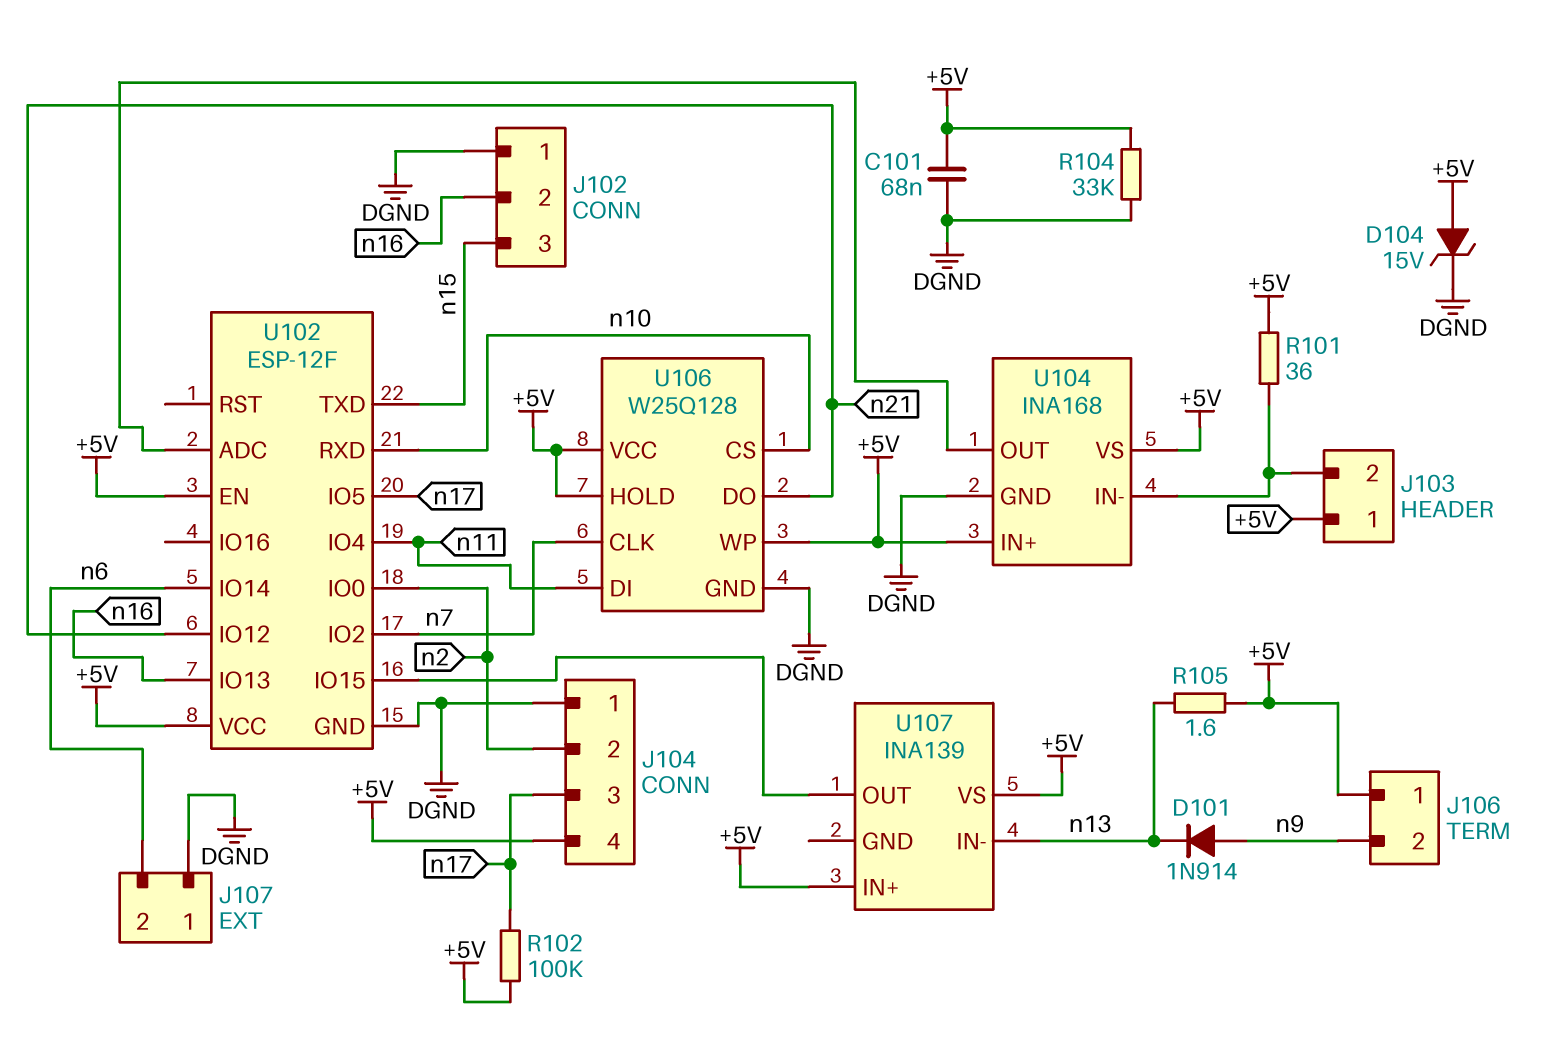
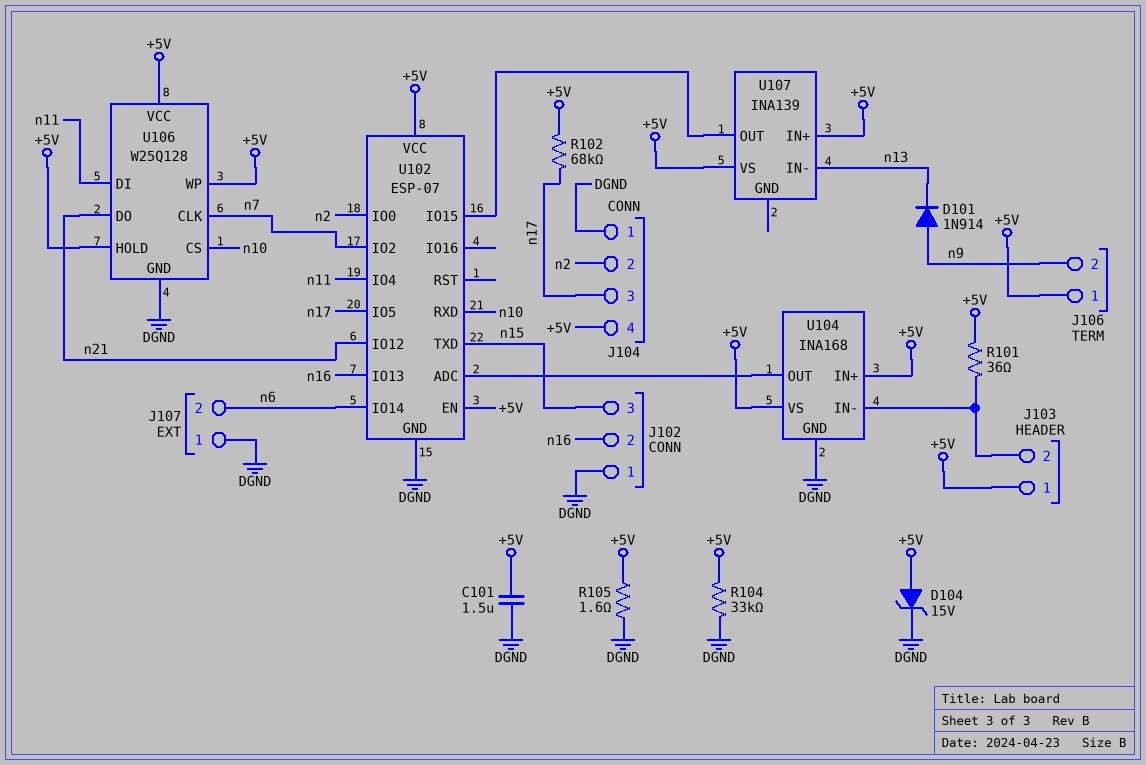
C101: 68nF (+5V, DGND) -> 1.5uF (+5V, DGND)
R102: 100k (+5V, n17) -> 68k (+5V, n17)
R105: 1.6 (+5V, n13) -> 1.6 (+5V, DGND)
U102: ESP-12F -> ESP-07

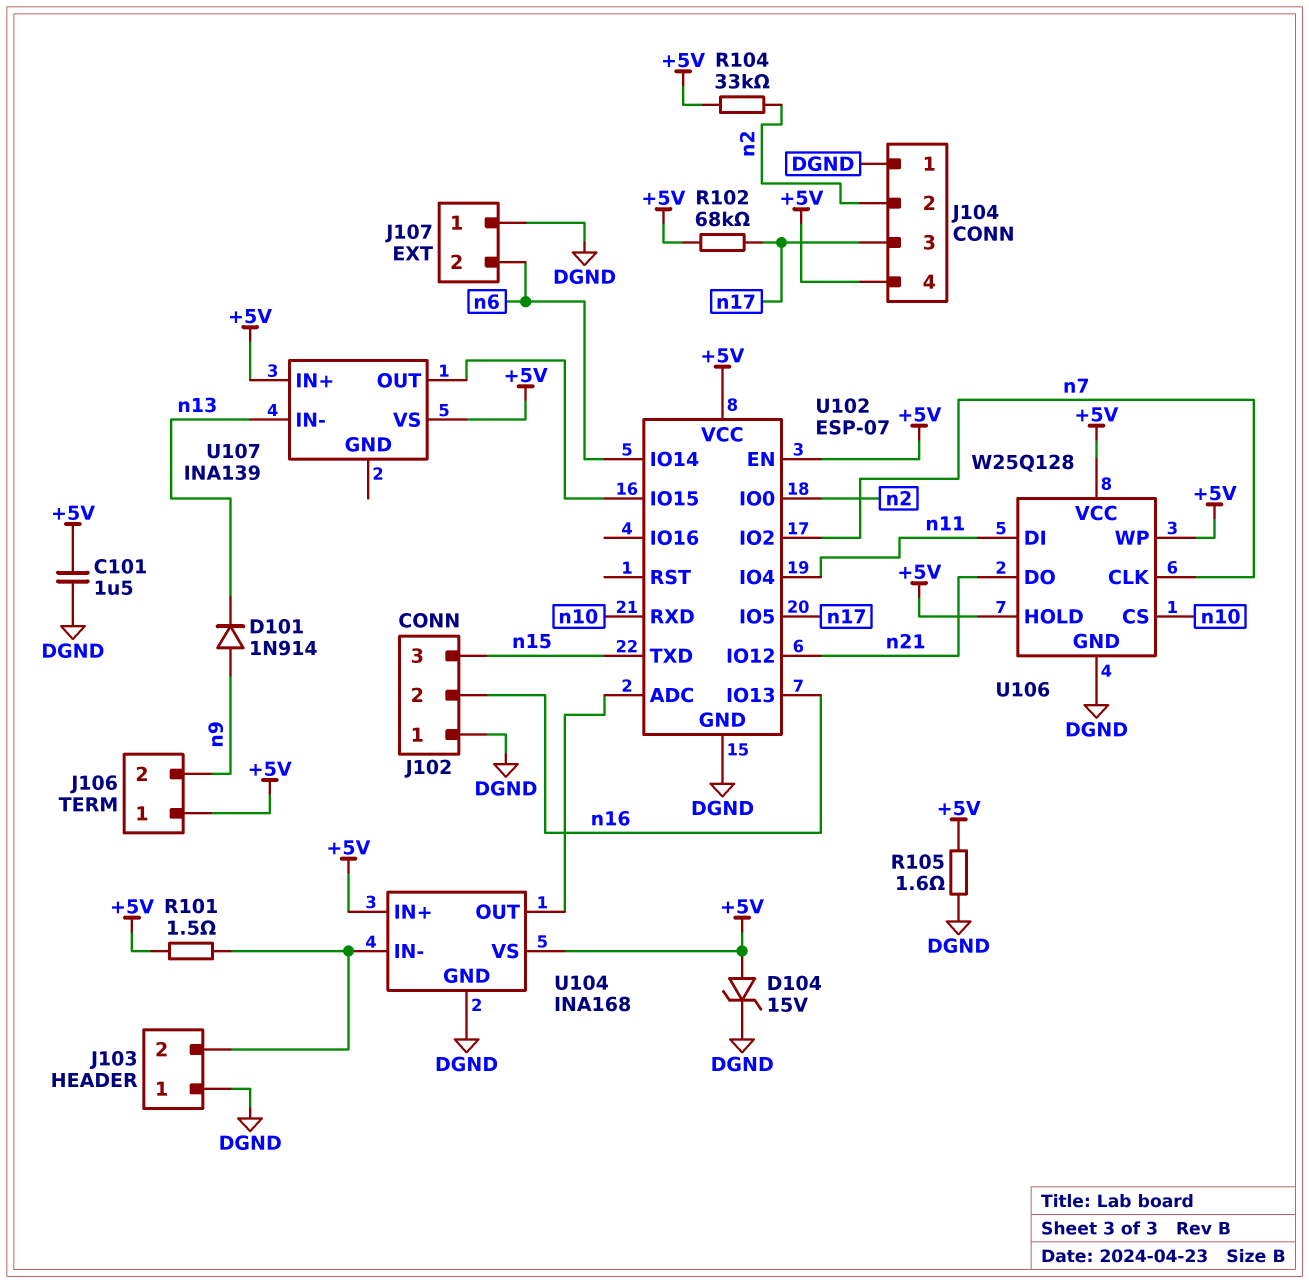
J103 pin 1: +5V -> DGND
R101: 36 (+5V, J103/2) -> 1.5 (+5V, J103/2)
R104: 33k (+5V, DGND) -> 33k (+5V, n2)

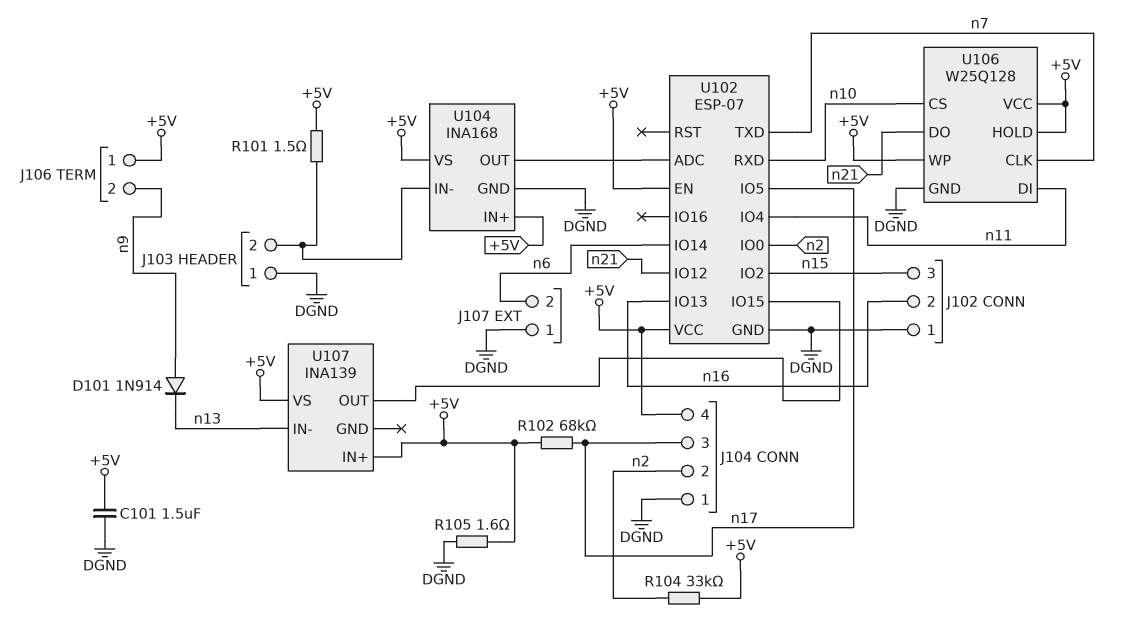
D104: zener 15V (A +5V, K DGND) -> none
U102 pin IO2: n7 -> n15
U102 pin TXD: n15 -> n7

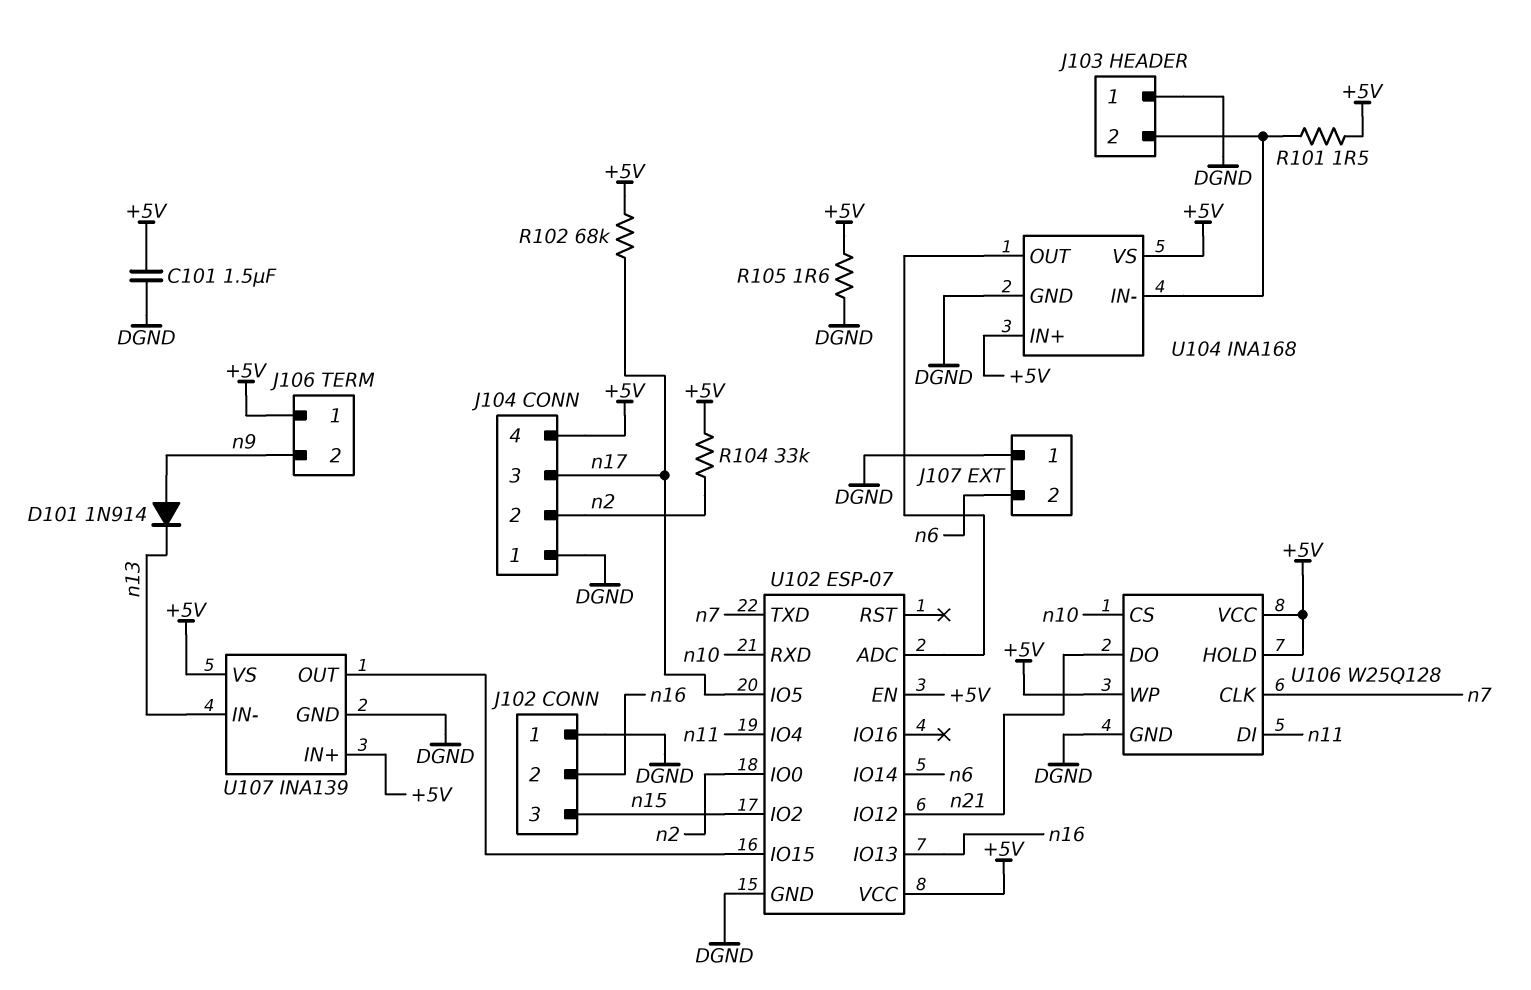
U107 pin GND: none -> DGND

